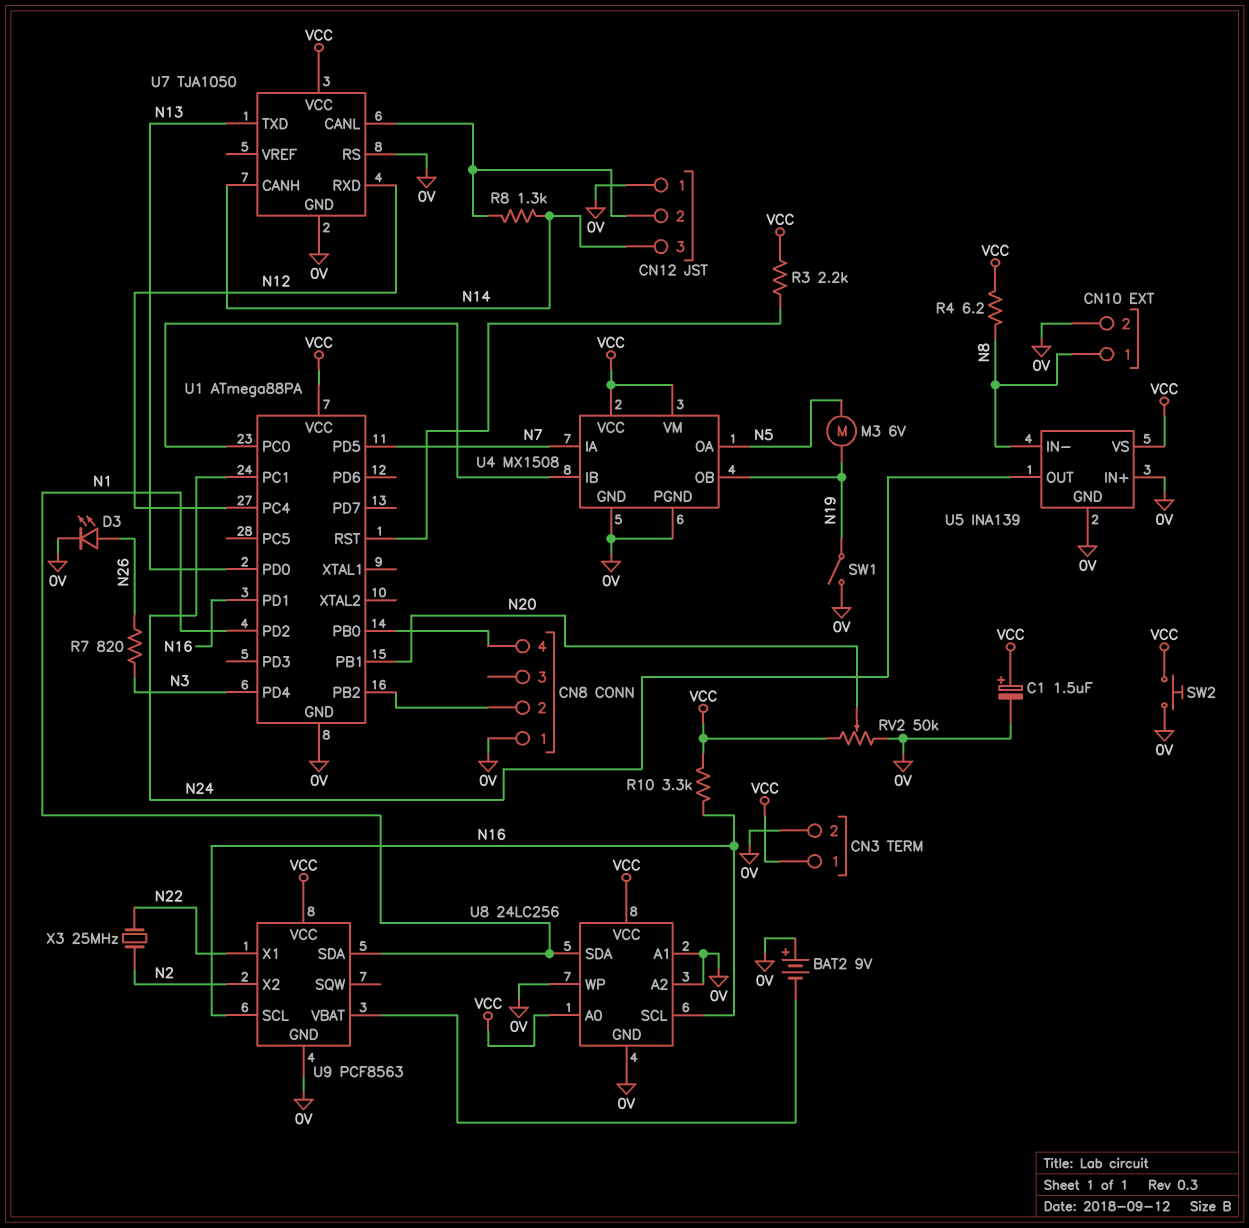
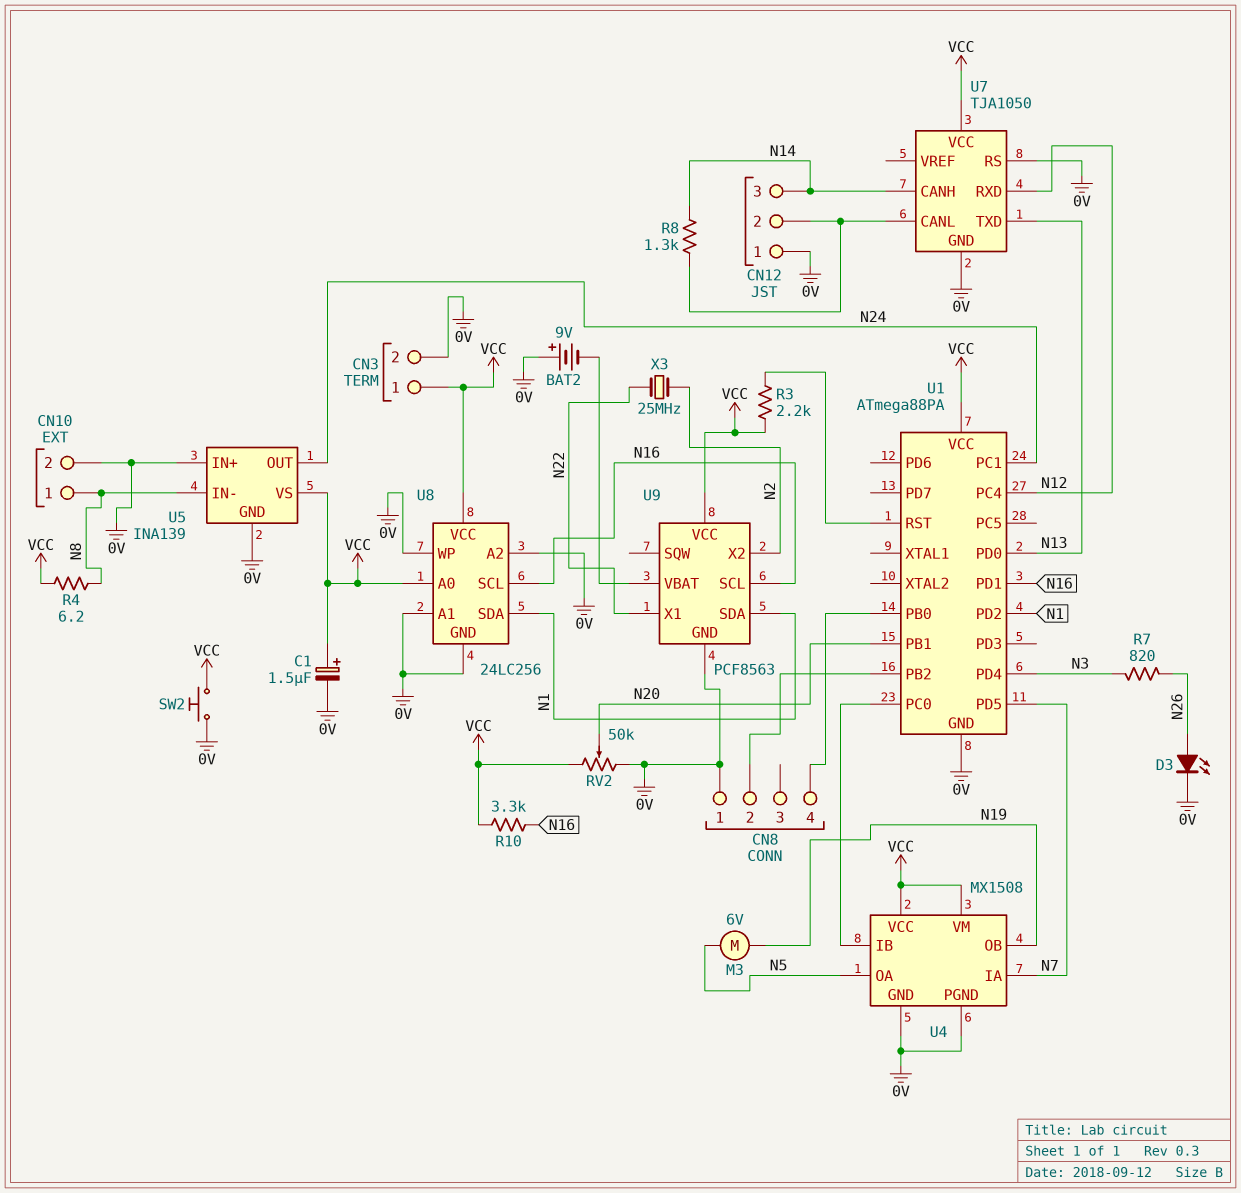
SW1: switch (0V, N19) -> none

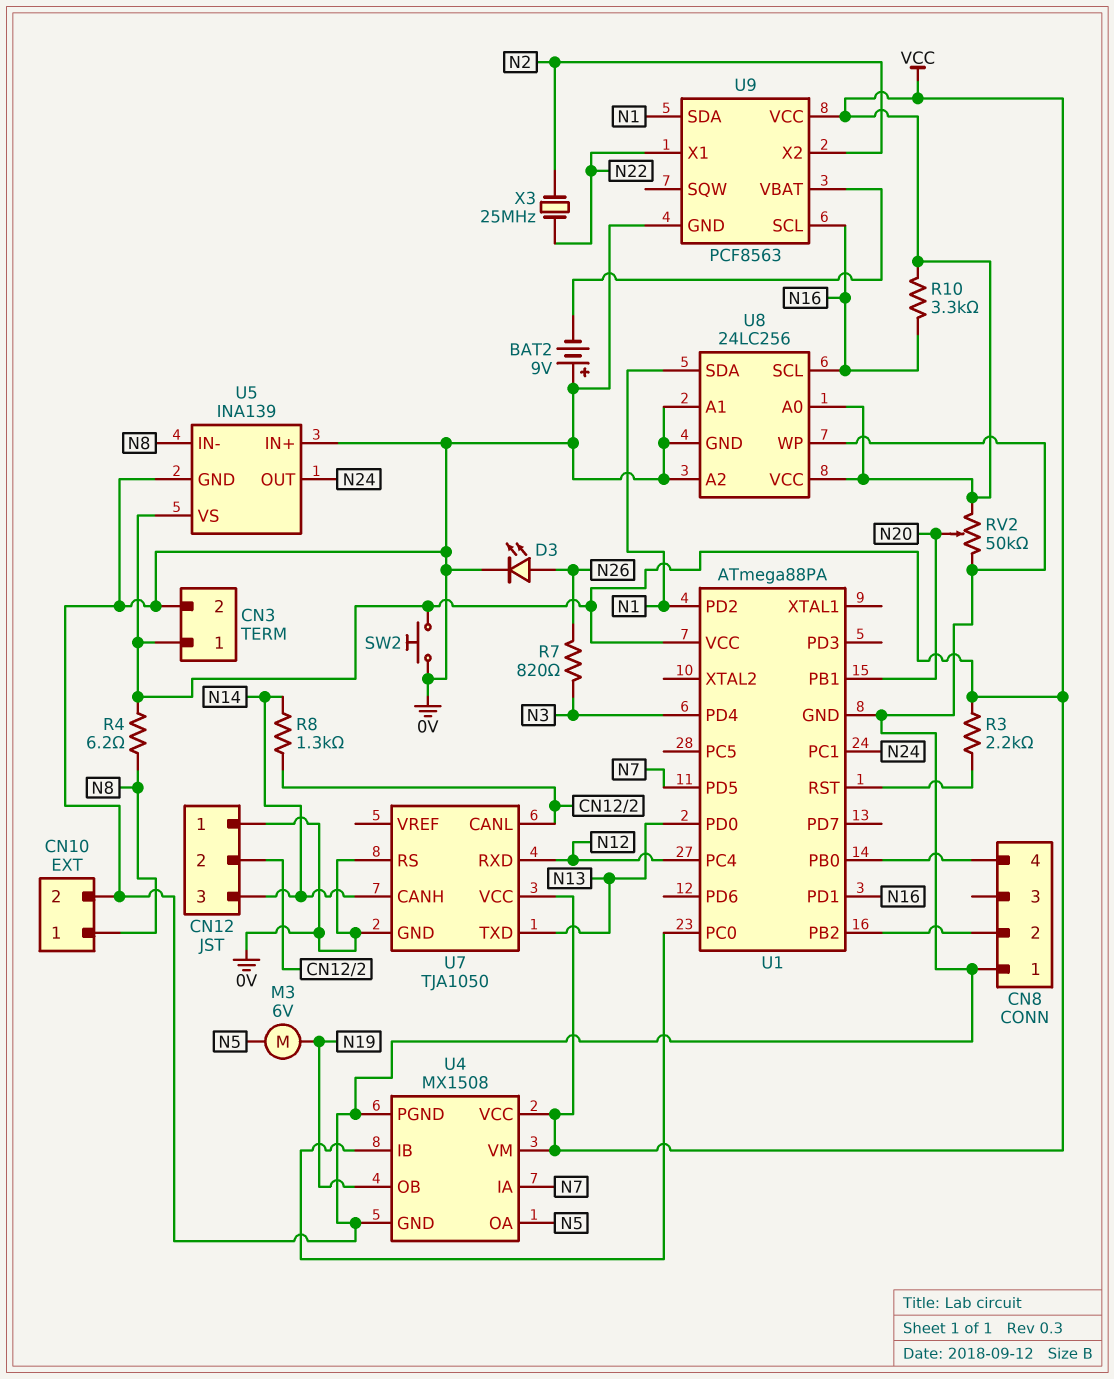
C1: 1.5uF (plus VCC, minus 0V) -> none

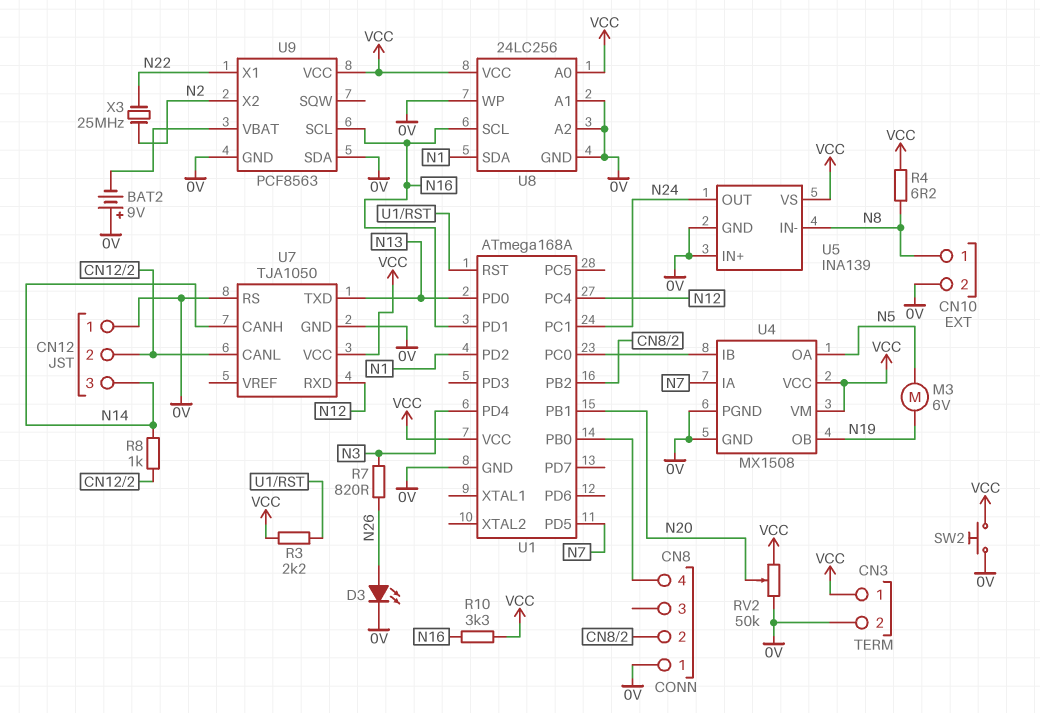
R8: 1.3k (CN12/2, N14) -> 1k (CN12/2, N14)
U1: ATmega88PA -> ATmega168A
U9 pin SDA: N1 -> 0V

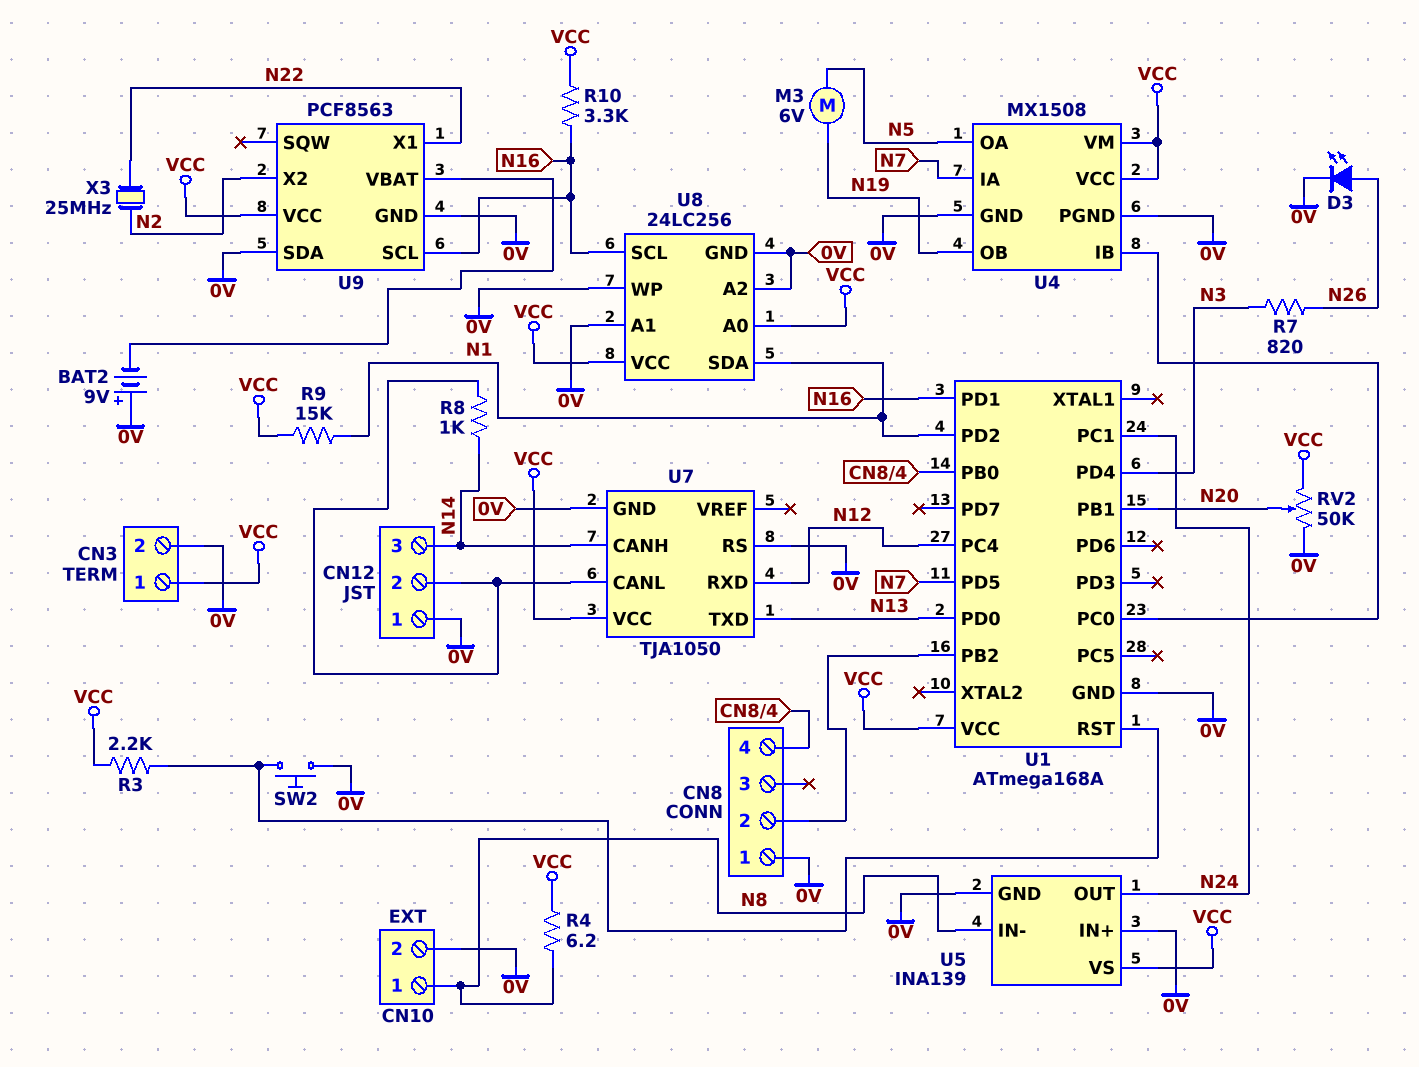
R9: none -> 15k (N1, VCC)
SW2: button (0V, VCC) -> button (0V, U1/RST)

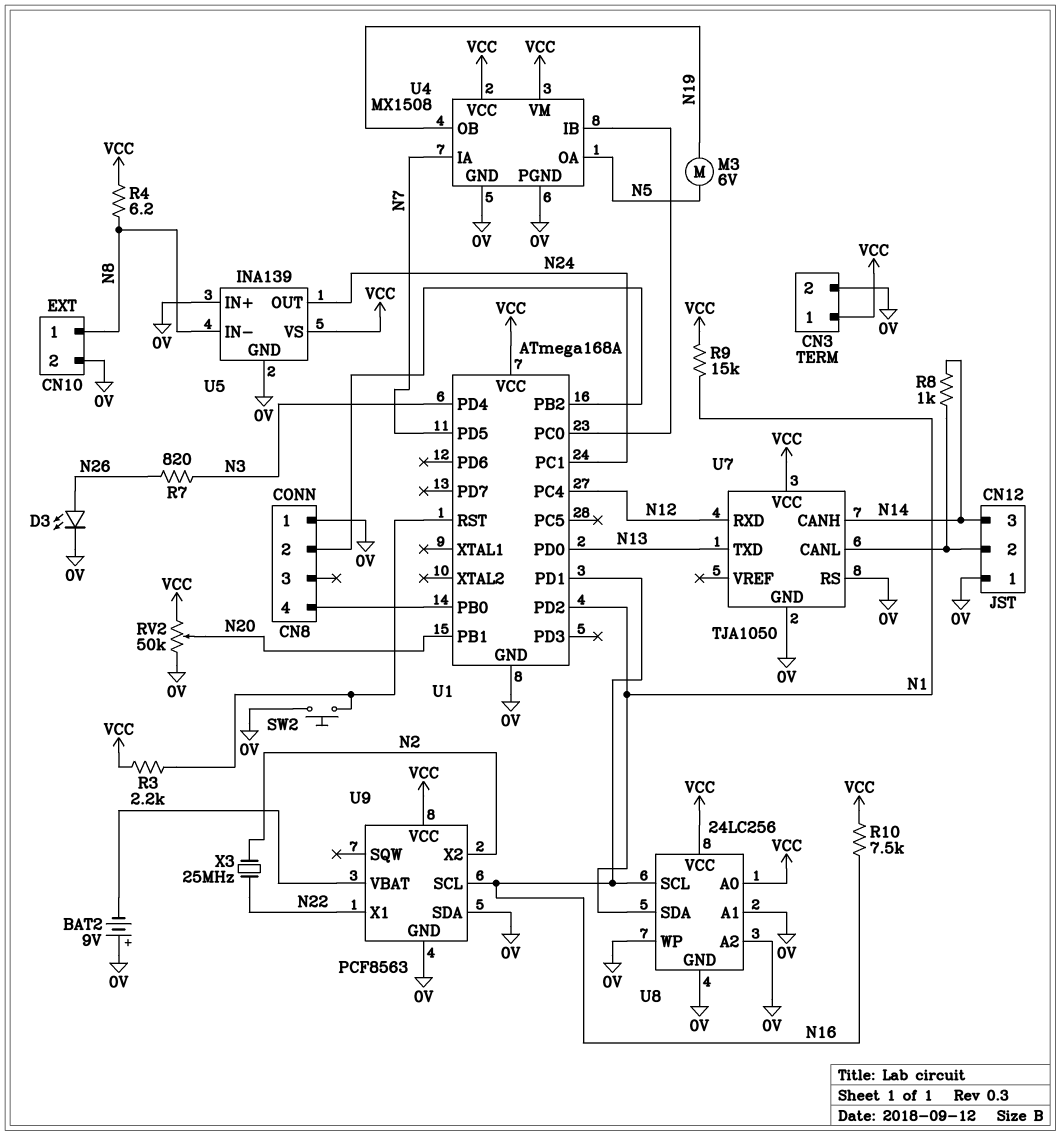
R10: 3.3k (N16, VCC) -> 7.5k (N16, VCC)

